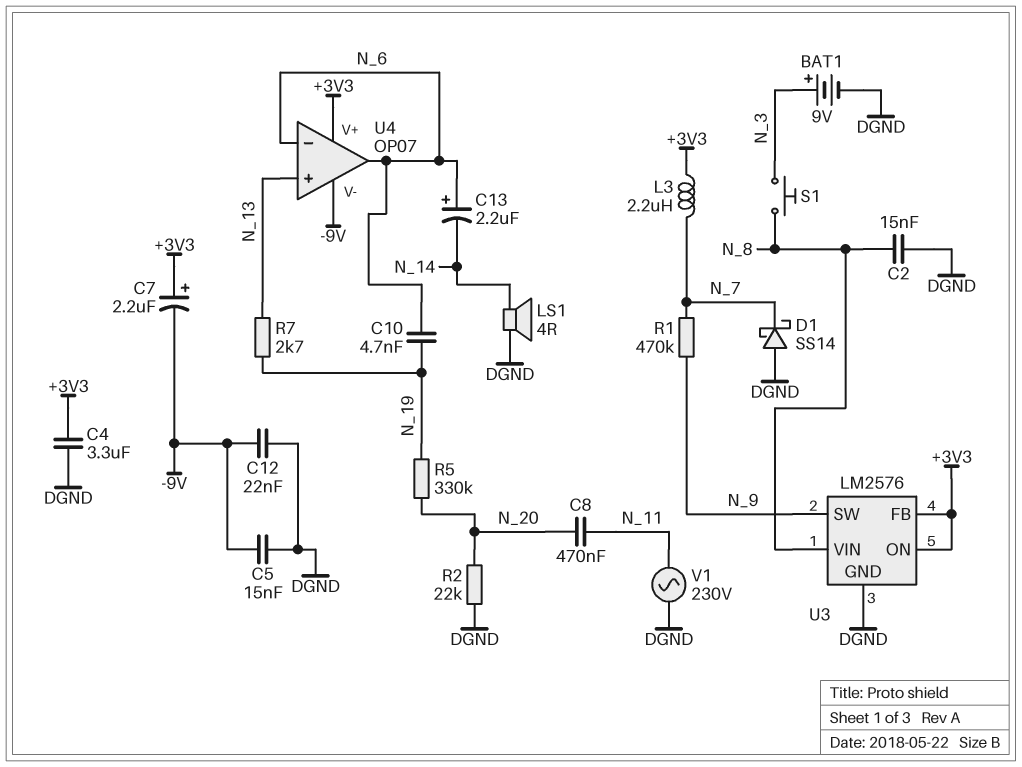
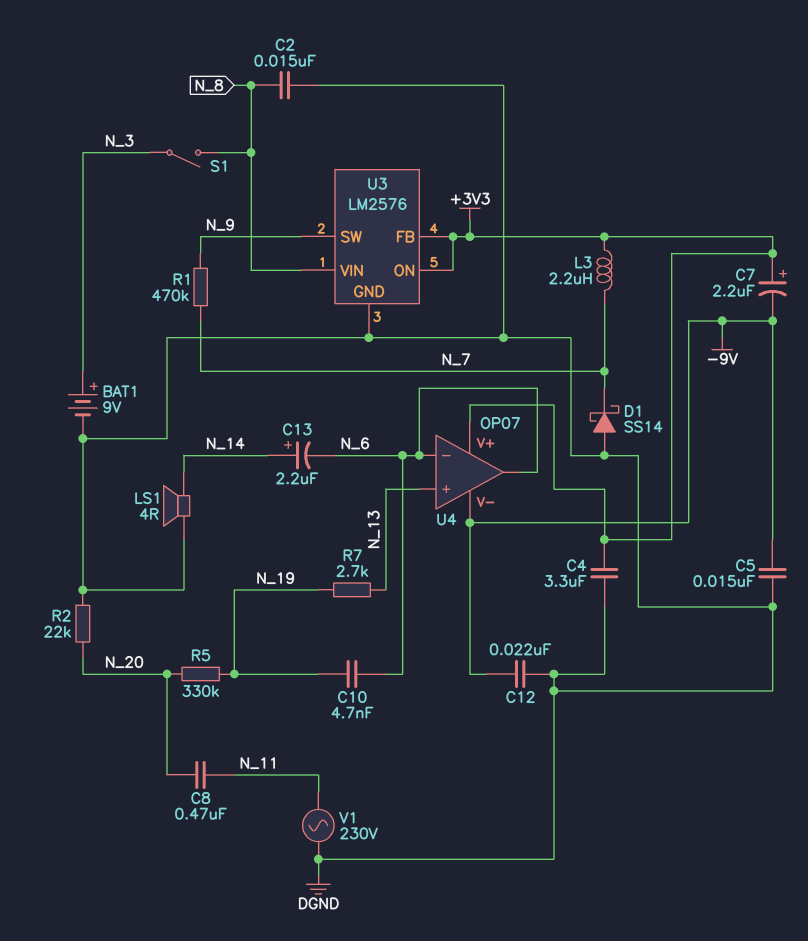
C13: 2.2uF (plus N_6, minus N_14) -> 2.2uF (plus N_14, minus N_6)
S1: button (N_3, N_8) -> switch (N_3, N_8)

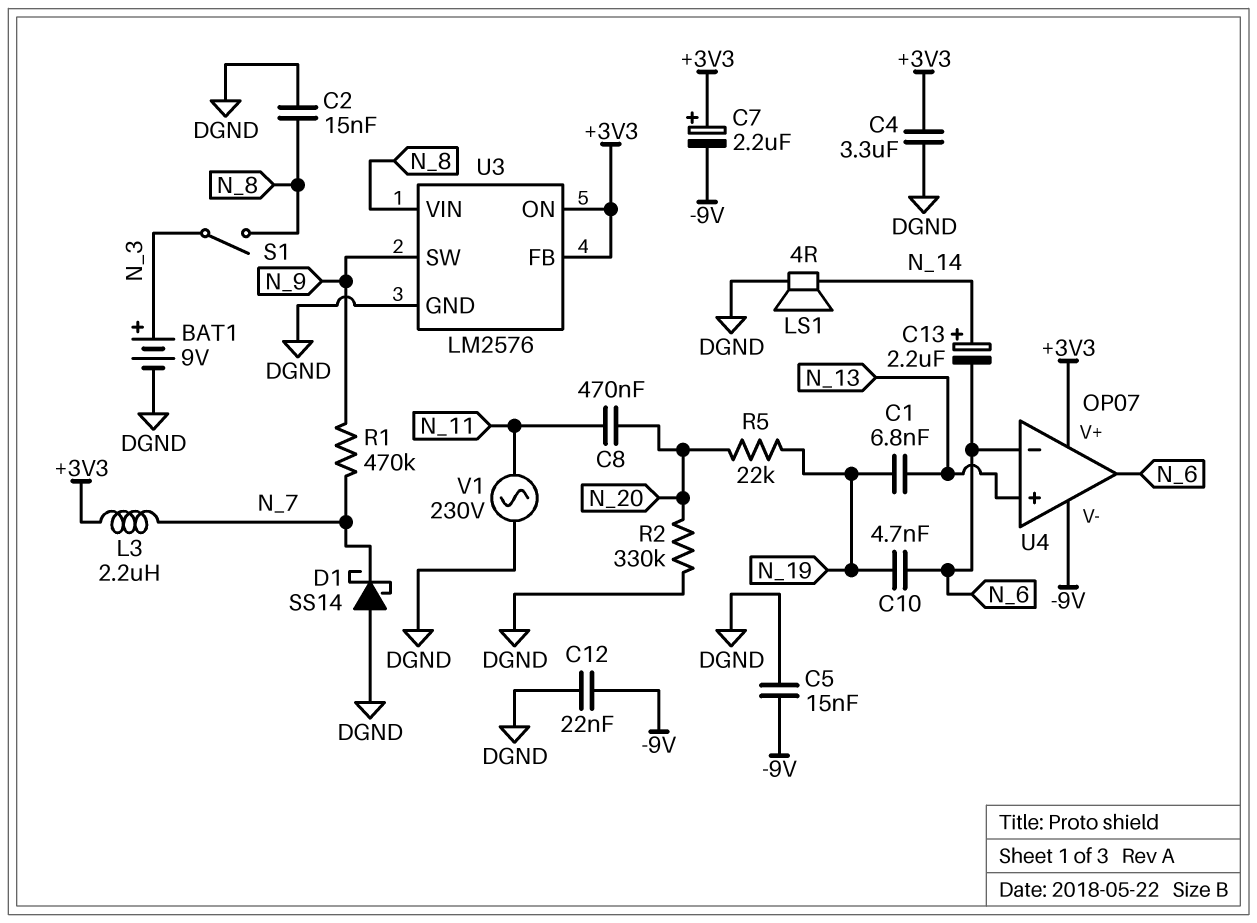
C1: none -> 6.8nF (N_13, N_19)
R2: 22k (DGND, N_20) -> 330k (DGND, N_20)
R5: 330k (N_19, N_20) -> 22k (N_19, N_20)
R7: 2.7k (N_13, N_19) -> none

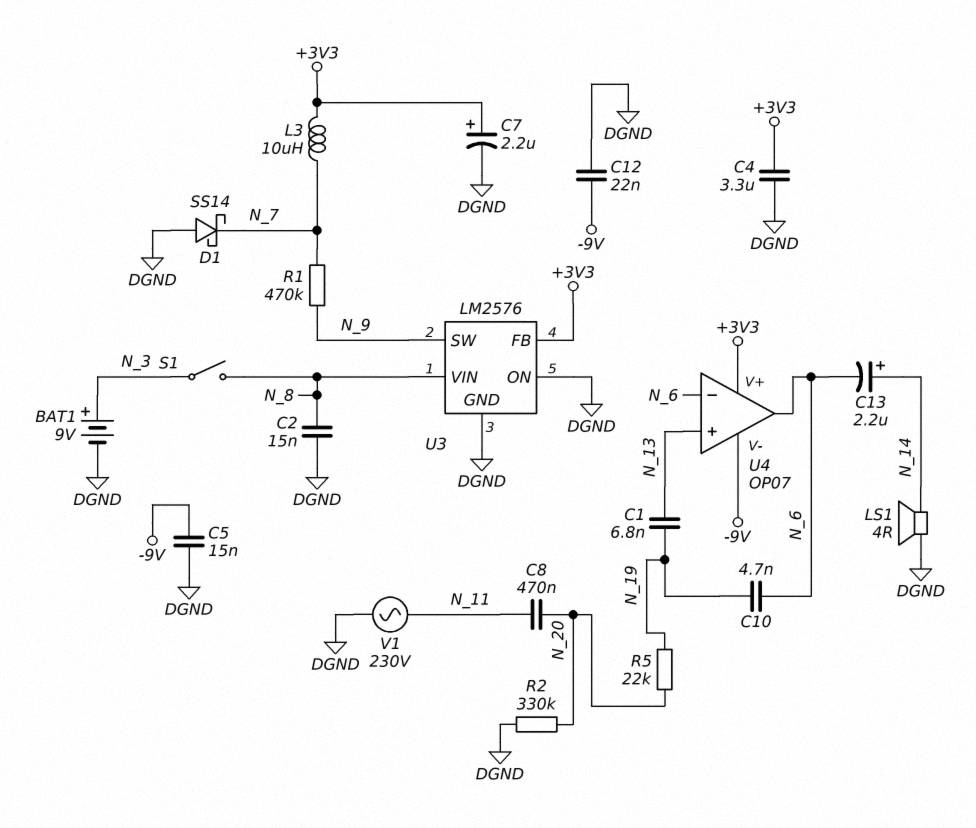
C7: 2.2uF (plus +3V3, minus -9V) -> 2.2uF (plus +3V3, minus DGND)
L3: 2.2uH (+3V3, N_7) -> 10uH (+3V3, N_7)
U3 pin ON: +3V3 -> DGND

